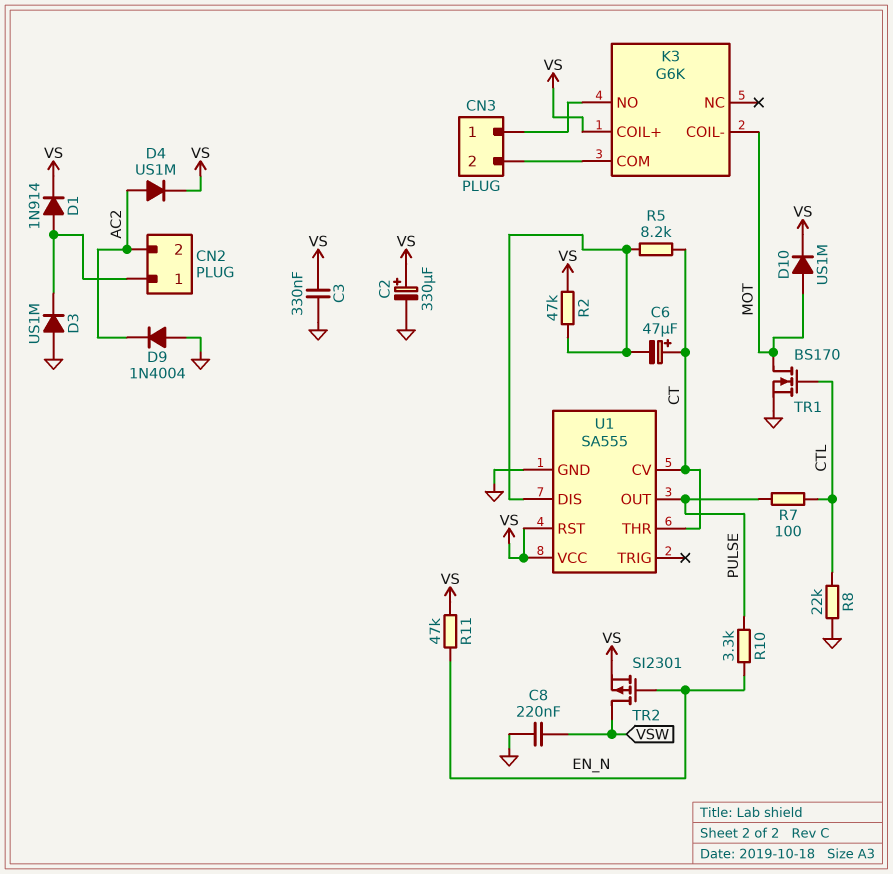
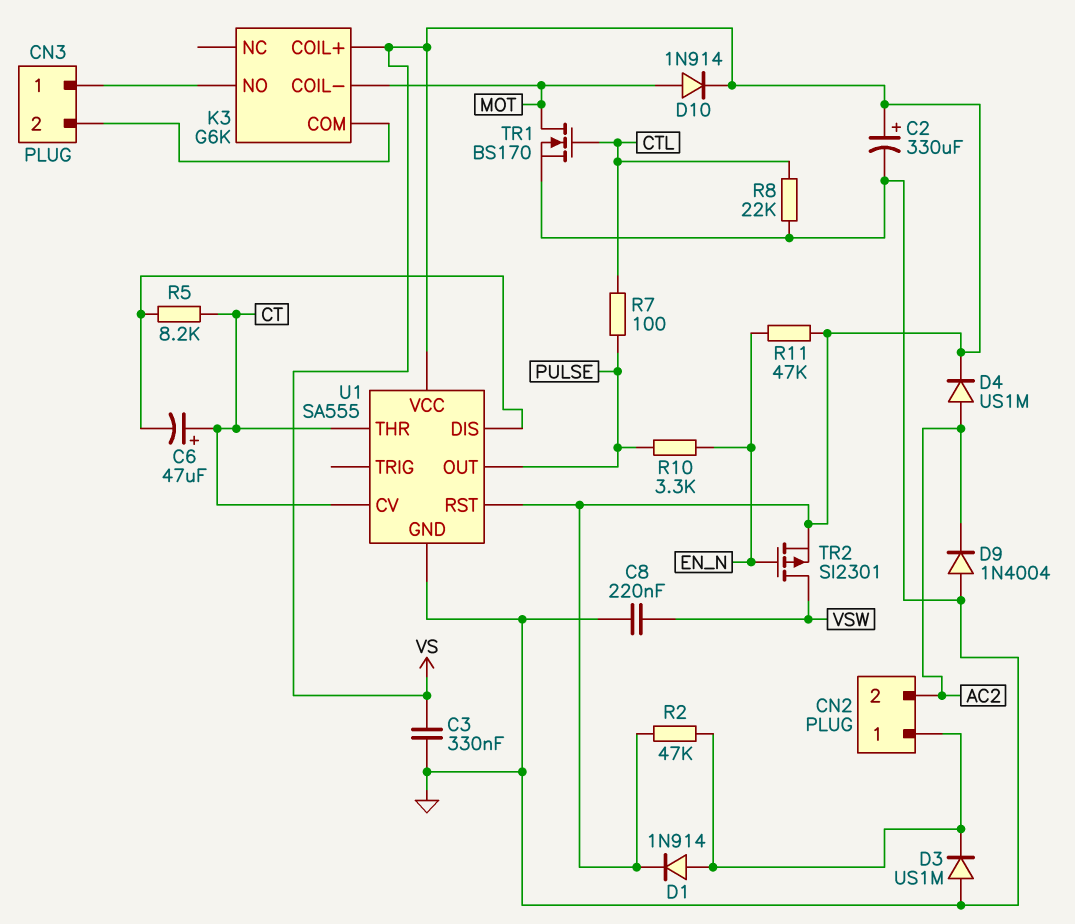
D10: diode US1M (A MOT, K VS) -> diode 1N914 (A MOT, K VS)
R2: 47k (U1/DIS, VS) -> 47k (CN2/1, VS)

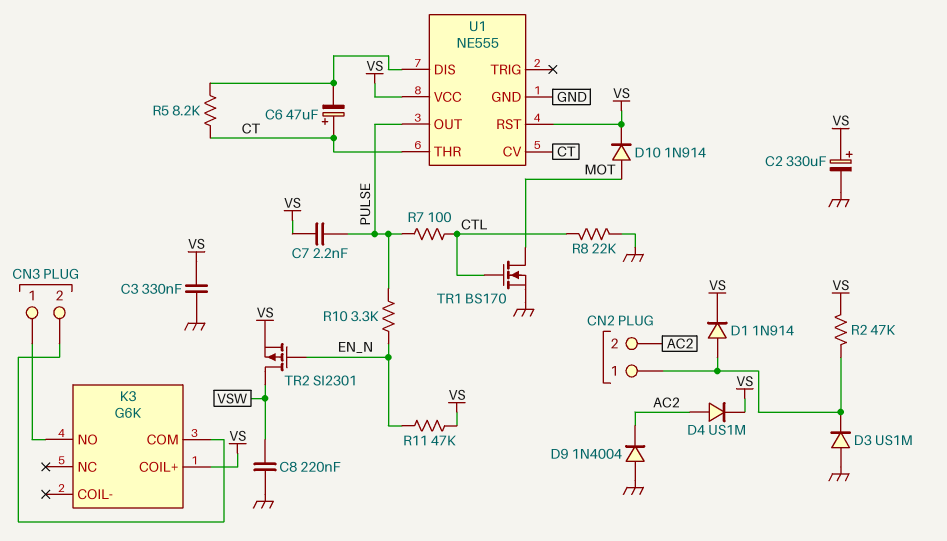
C7: none -> 2.2nF (PULSE, VS)
K3 pin COIL-: MOT -> none
U1: SA555 -> NE555

